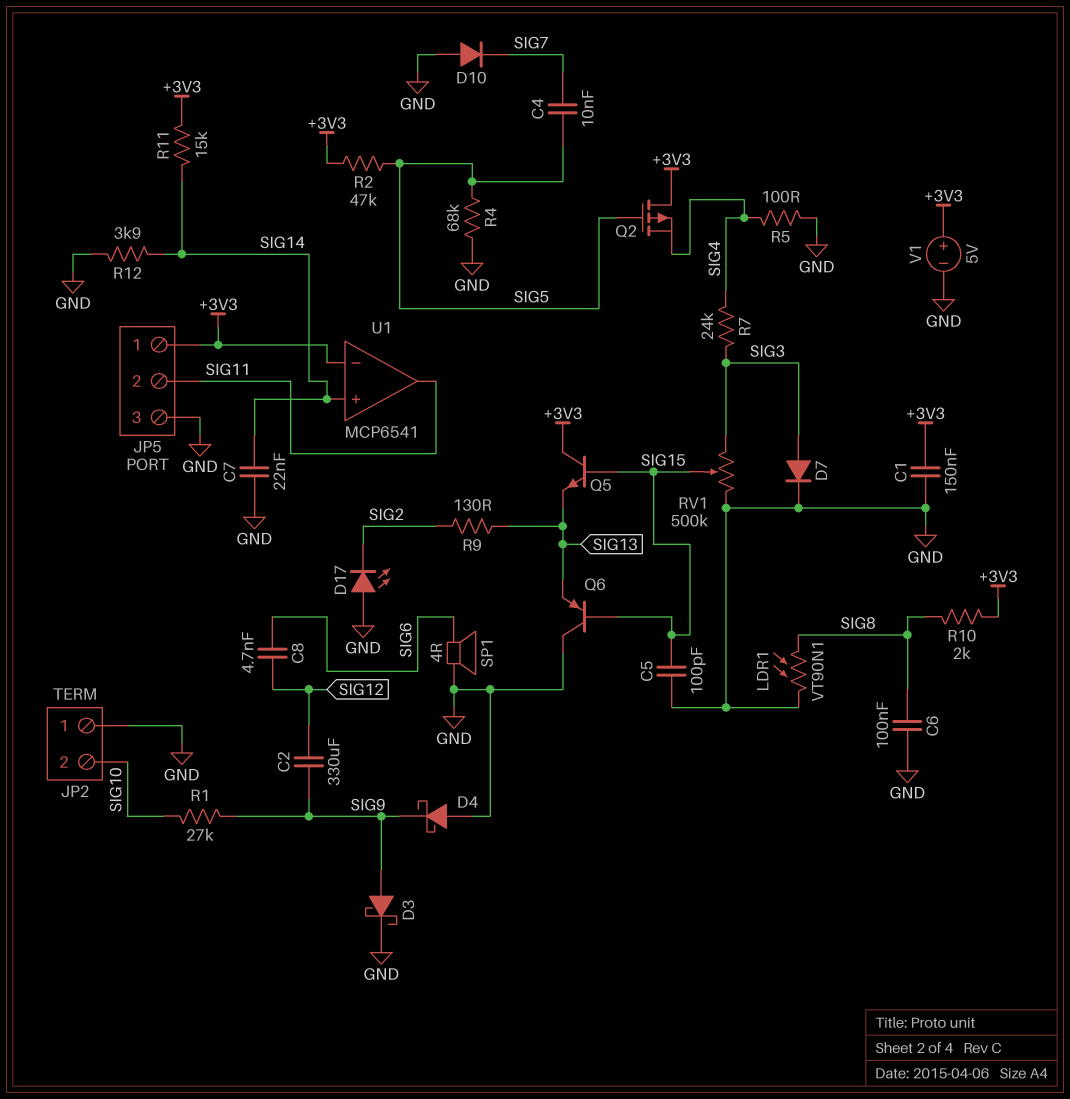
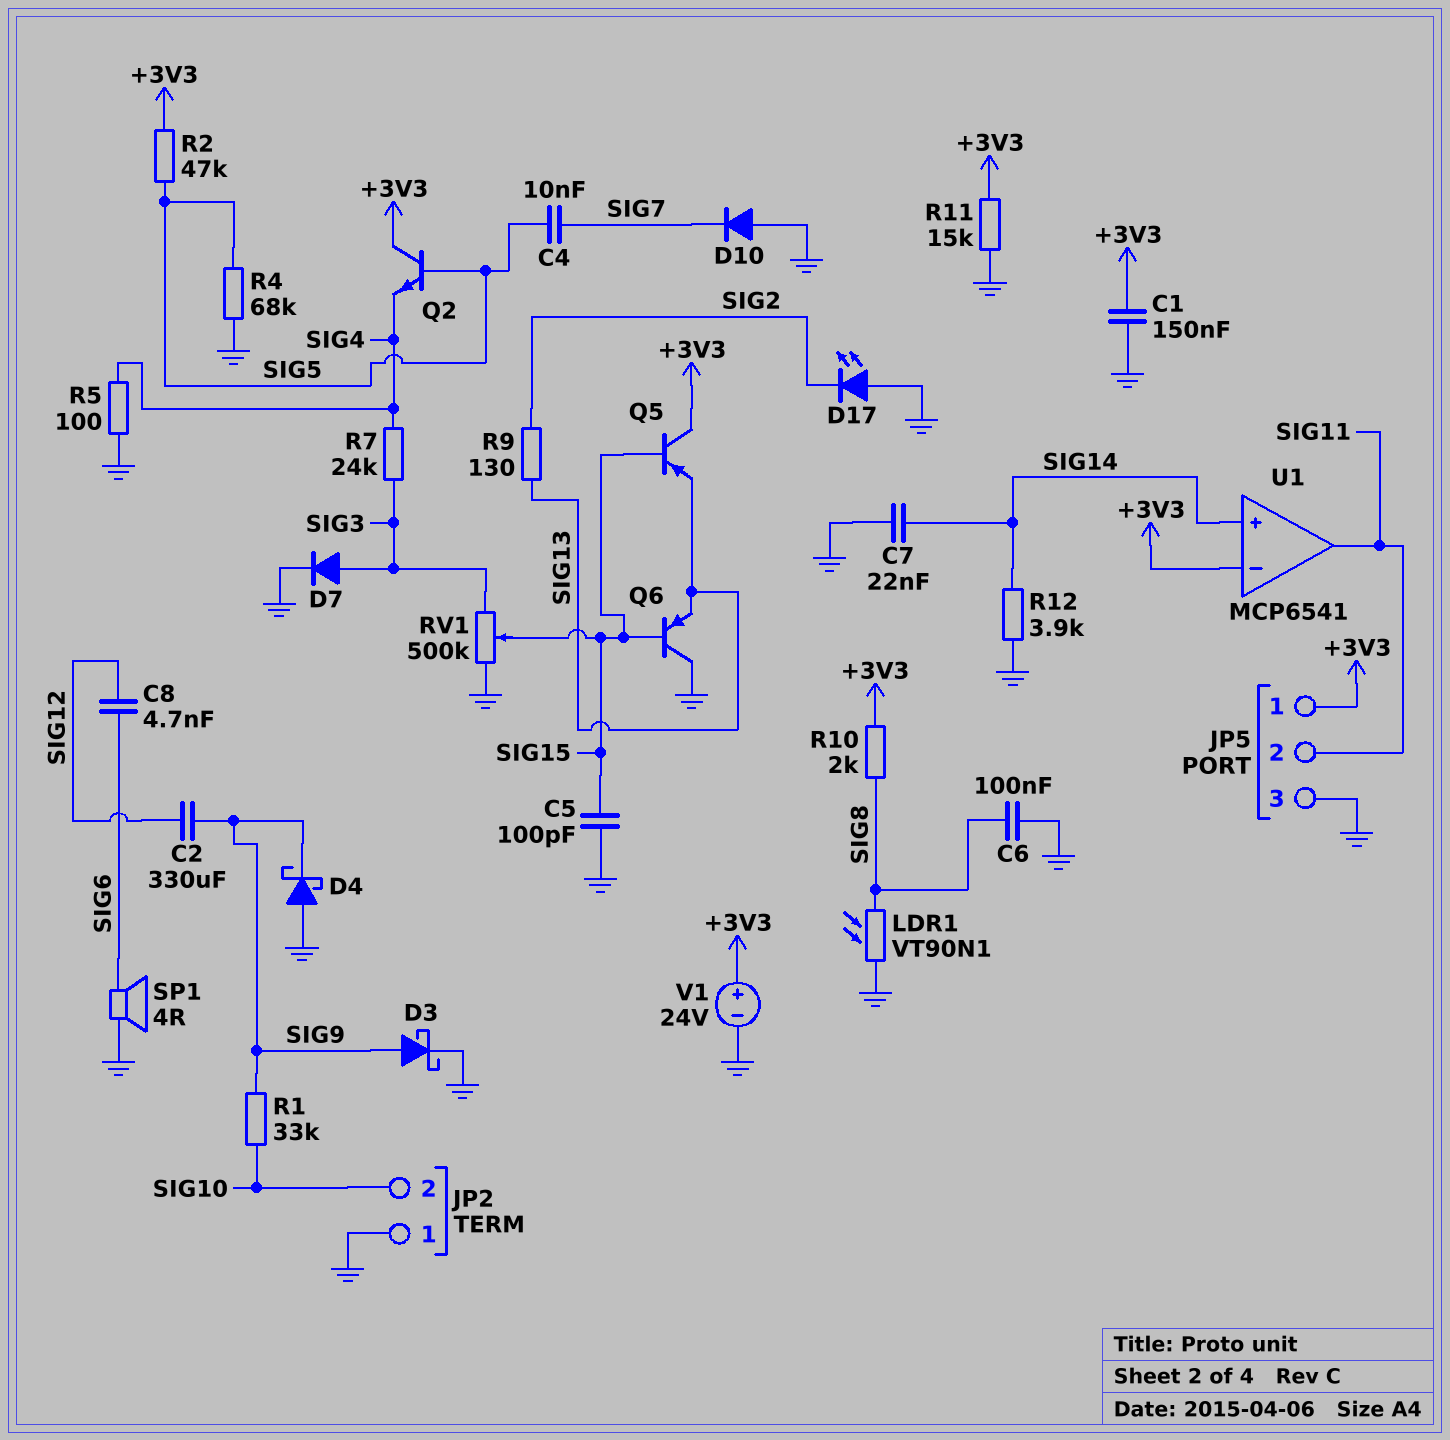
Q2: PMOS (G SIG5, D +3V3, S SIG4) -> NPN (B SIG5, C +3V3, E SIG4)
Q5: NPN (B SIG15, C +3V3, E SIG13) -> PNP (B SIG15, C +3V3, E SIG13)
R1: 27k (SIG9, SIG10) -> 33k (SIG9, SIG10)
R11: 15k (+3V3, SIG14) -> 15k (+3V3, GND)
V1: 5V (plus +3V3, minus GND) -> 24V (plus +3V3, minus GND)

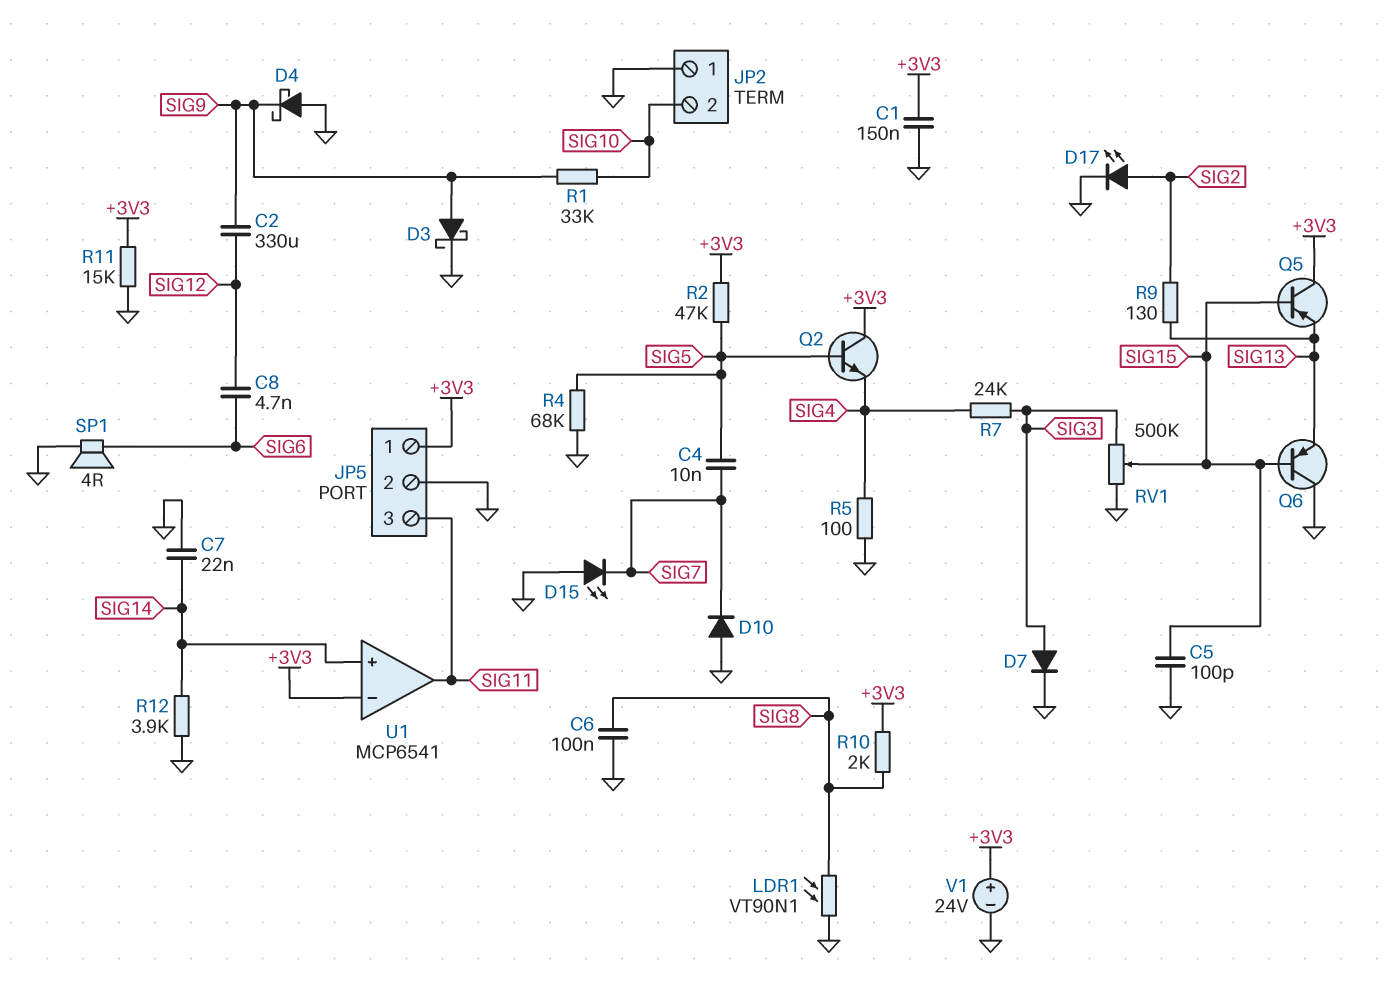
D15: none -> LED (A GND, K SIG7)
D17: LED (A GND, K SIG2) -> LED (A SIG2, K GND)
JP5 pin 2: SIG11 -> GND
JP5 pin 3: GND -> SIG11

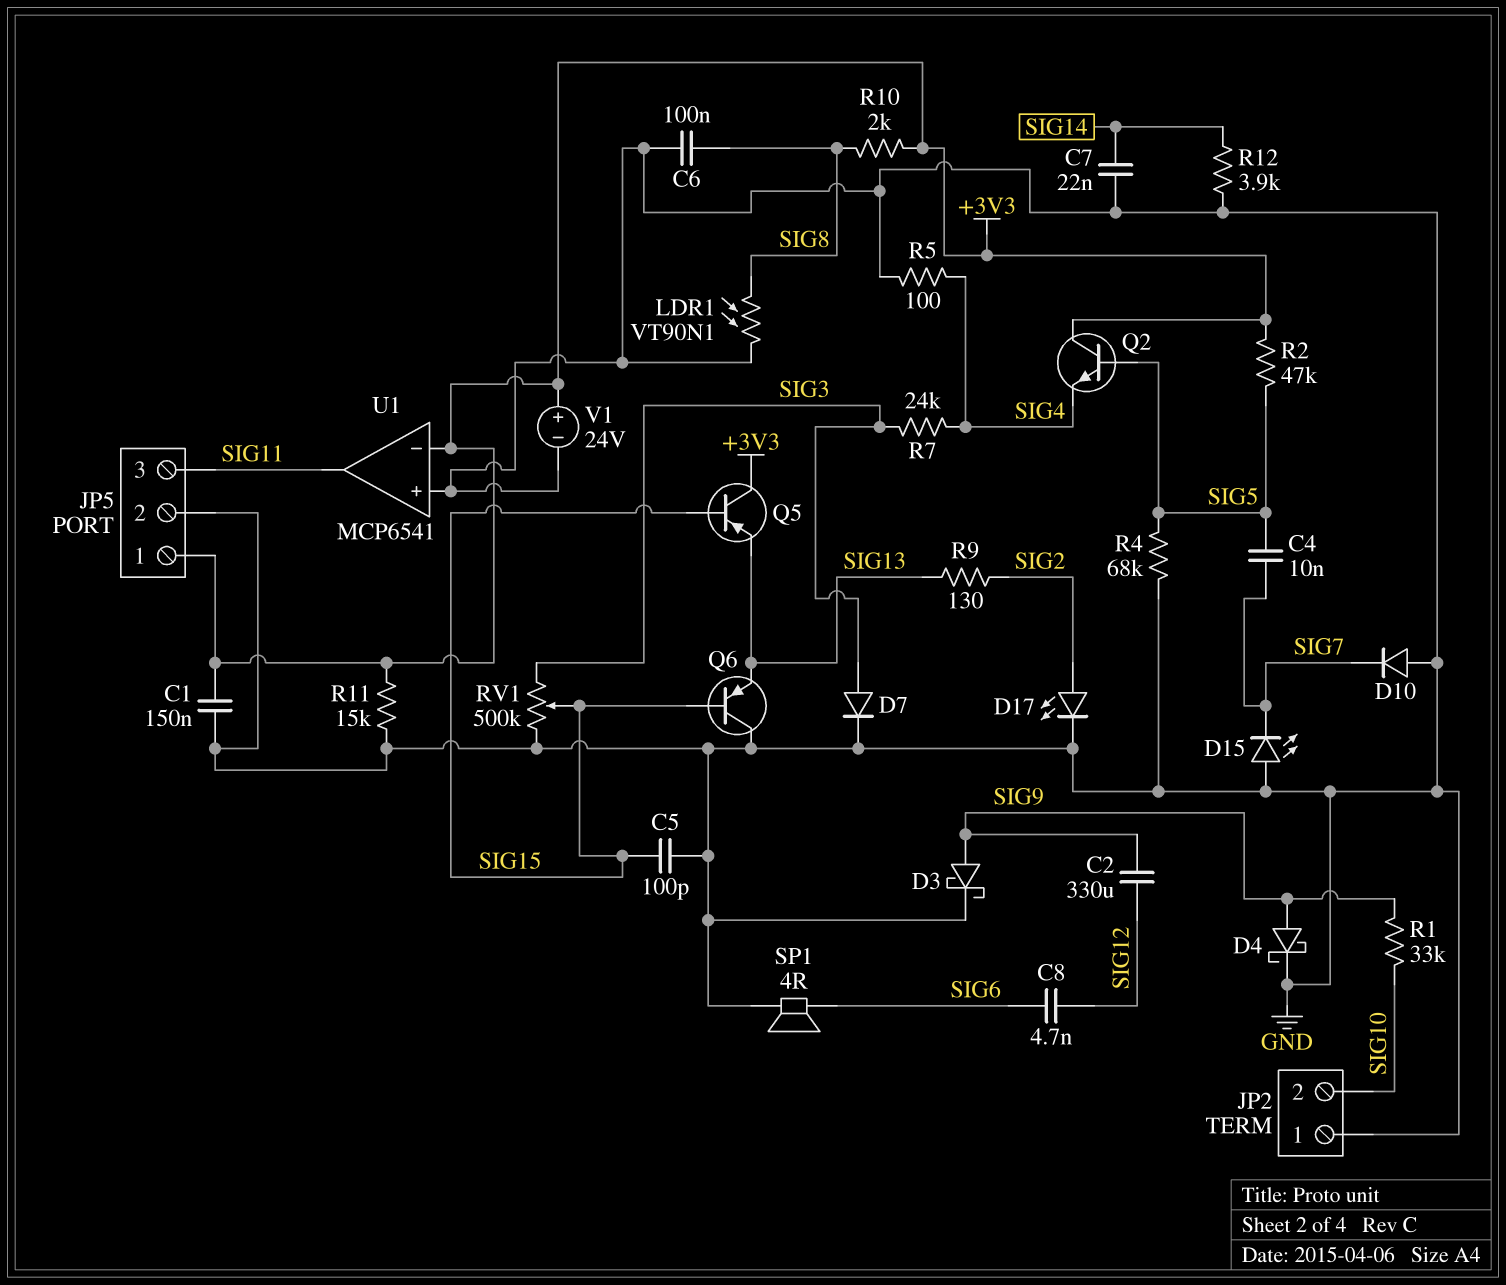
D4: schottky (A GND, K SIG9) -> schottky (A SIG9, K GND)
U1 pin in+: SIG14 -> GND

